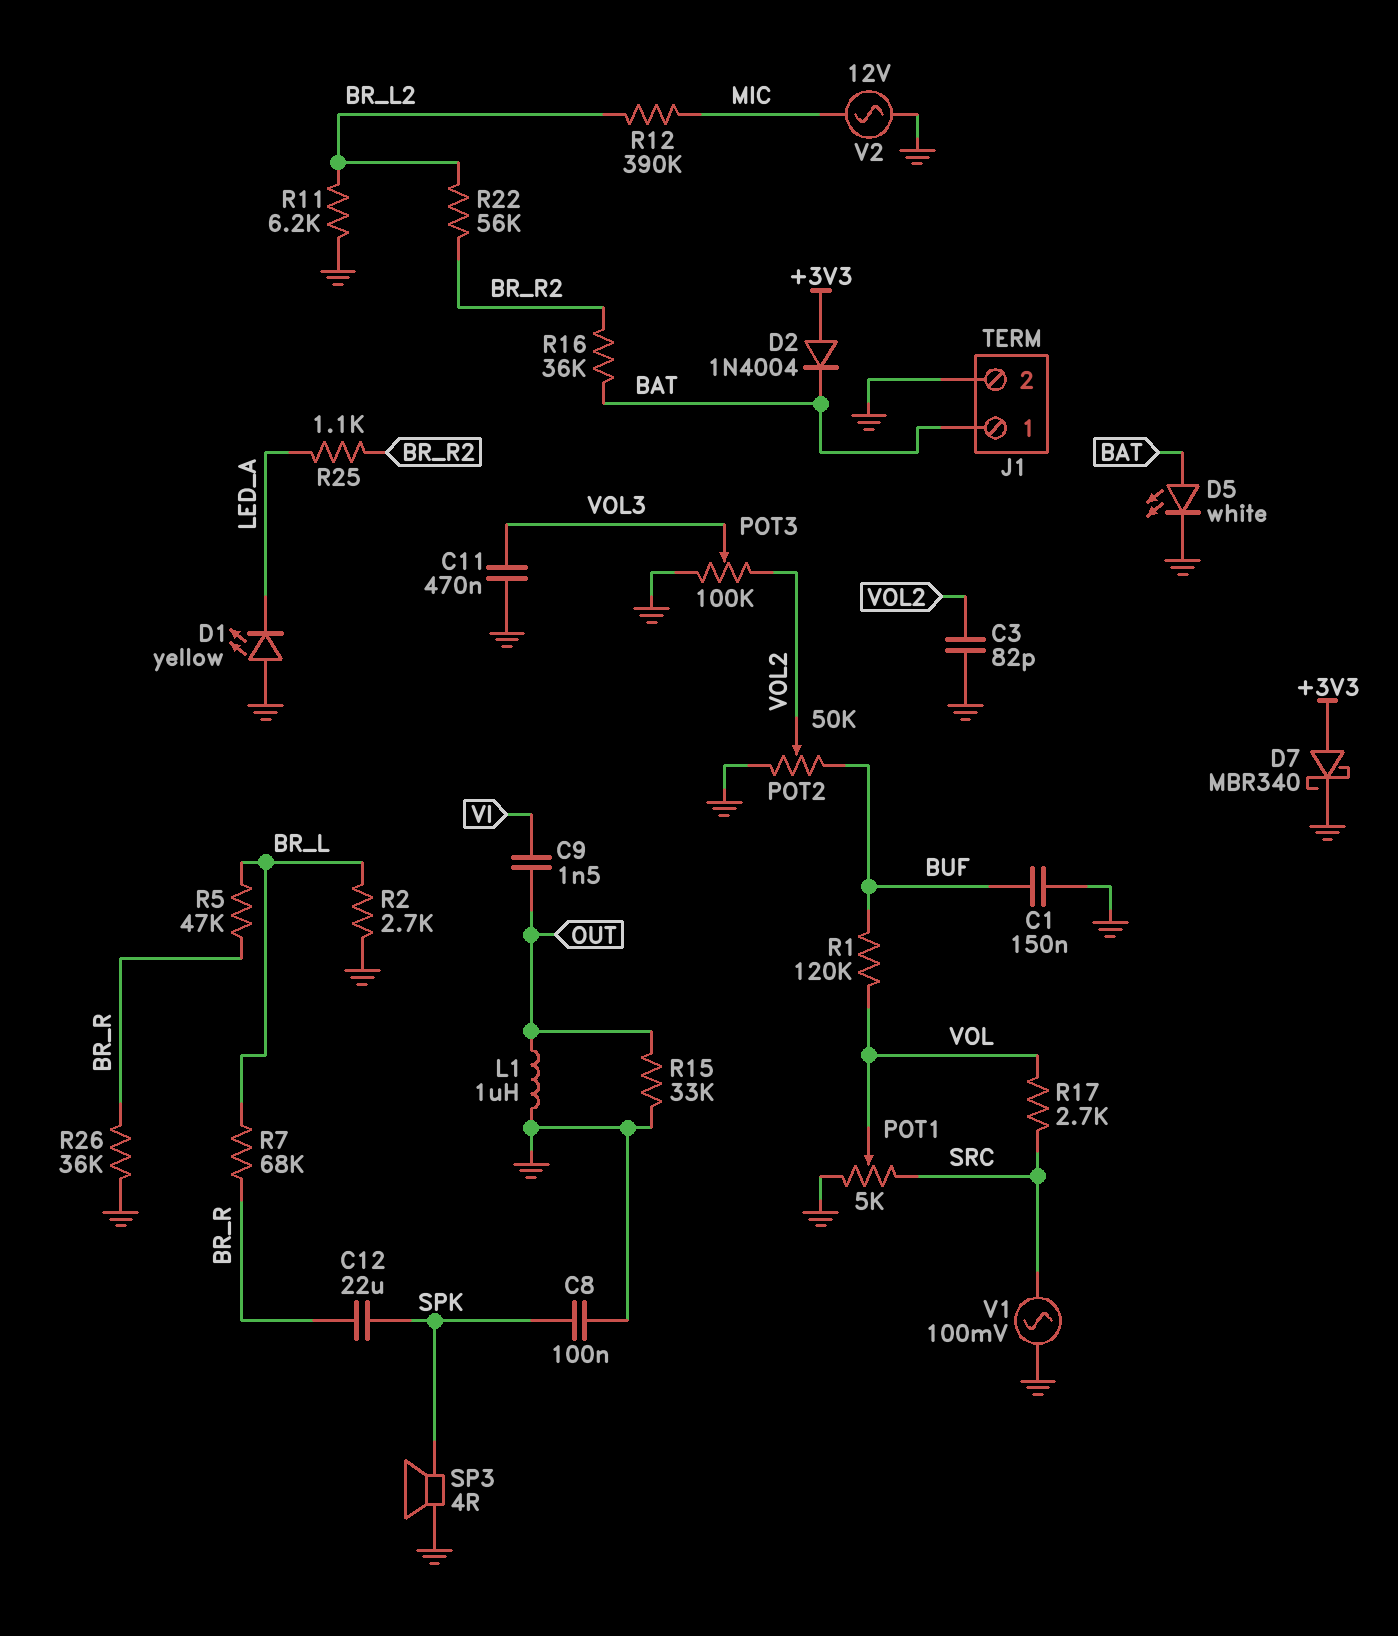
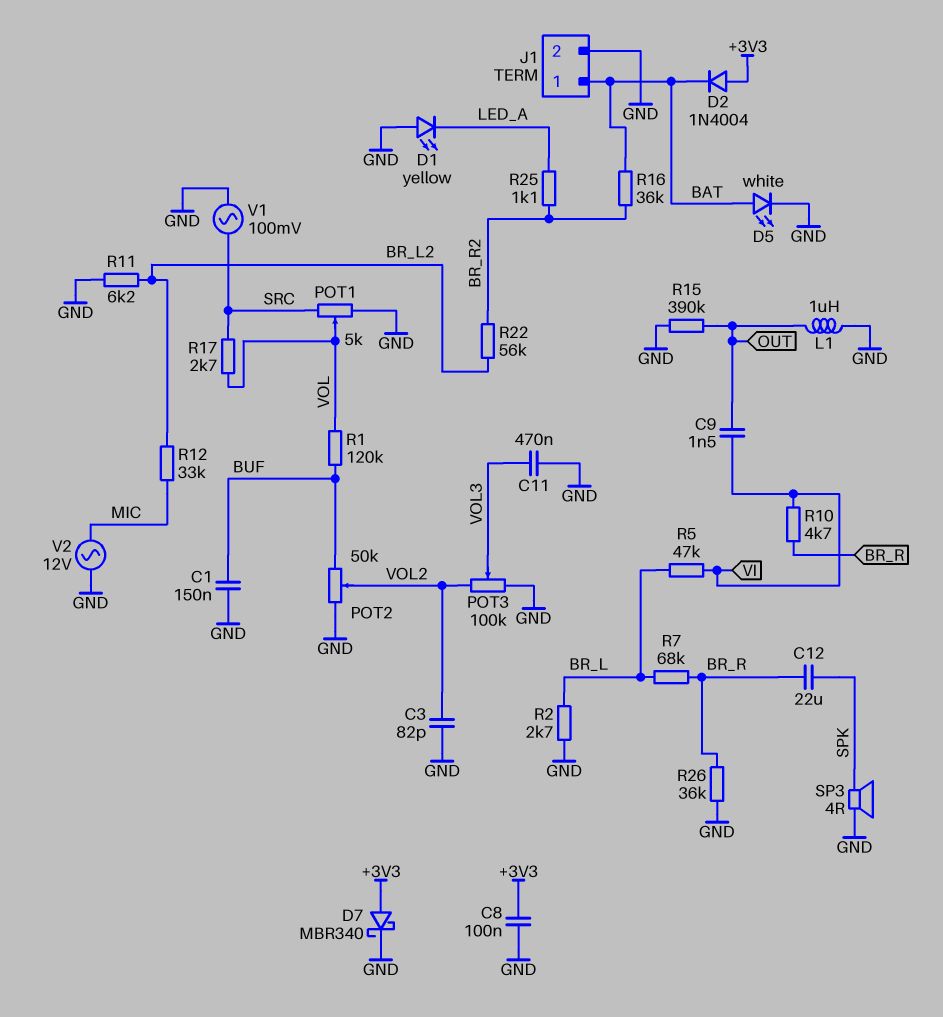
C8: 100nF (GND, SPK) -> 100nF (+3V3, GND)
R5: 47k (BR_L, BR_R) -> 47k (BR_L, VI)
R10: none -> 4.7k (BR_R, VI)
R12: 390k (BR_L2, MIC) -> 33k (BR_L2, MIC)
R15: 33k (GND, OUT) -> 390k (GND, OUT)

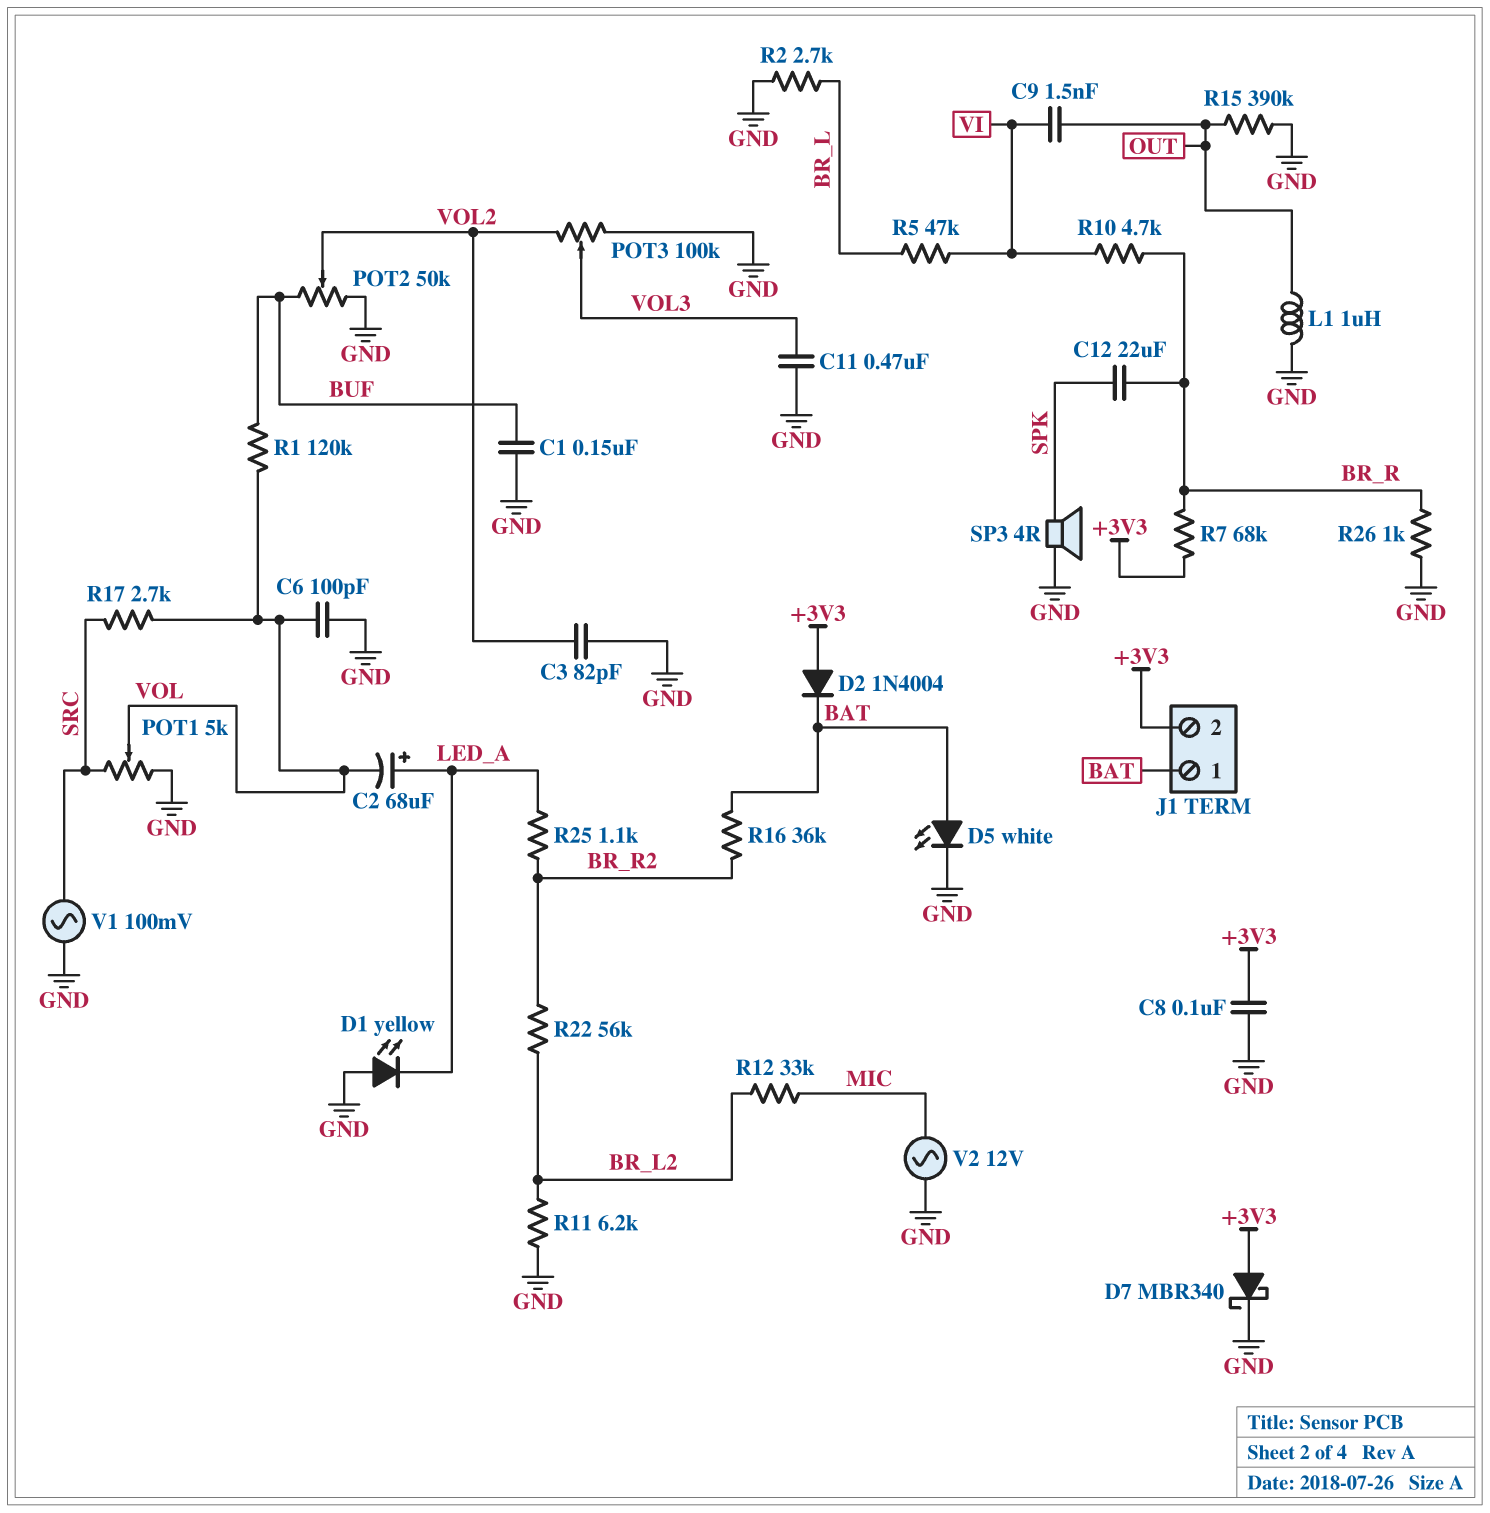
C2: none -> 68uF (plus LED_A, minus VOL)
C6: none -> 100pF (GND, VOL)
J1 pin 2: GND -> +3V3
R7: 68k (BR_L, BR_R) -> 68k (+3V3, BR_R)
R26: 36k (BR_R, GND) -> 1k (BR_R, GND)

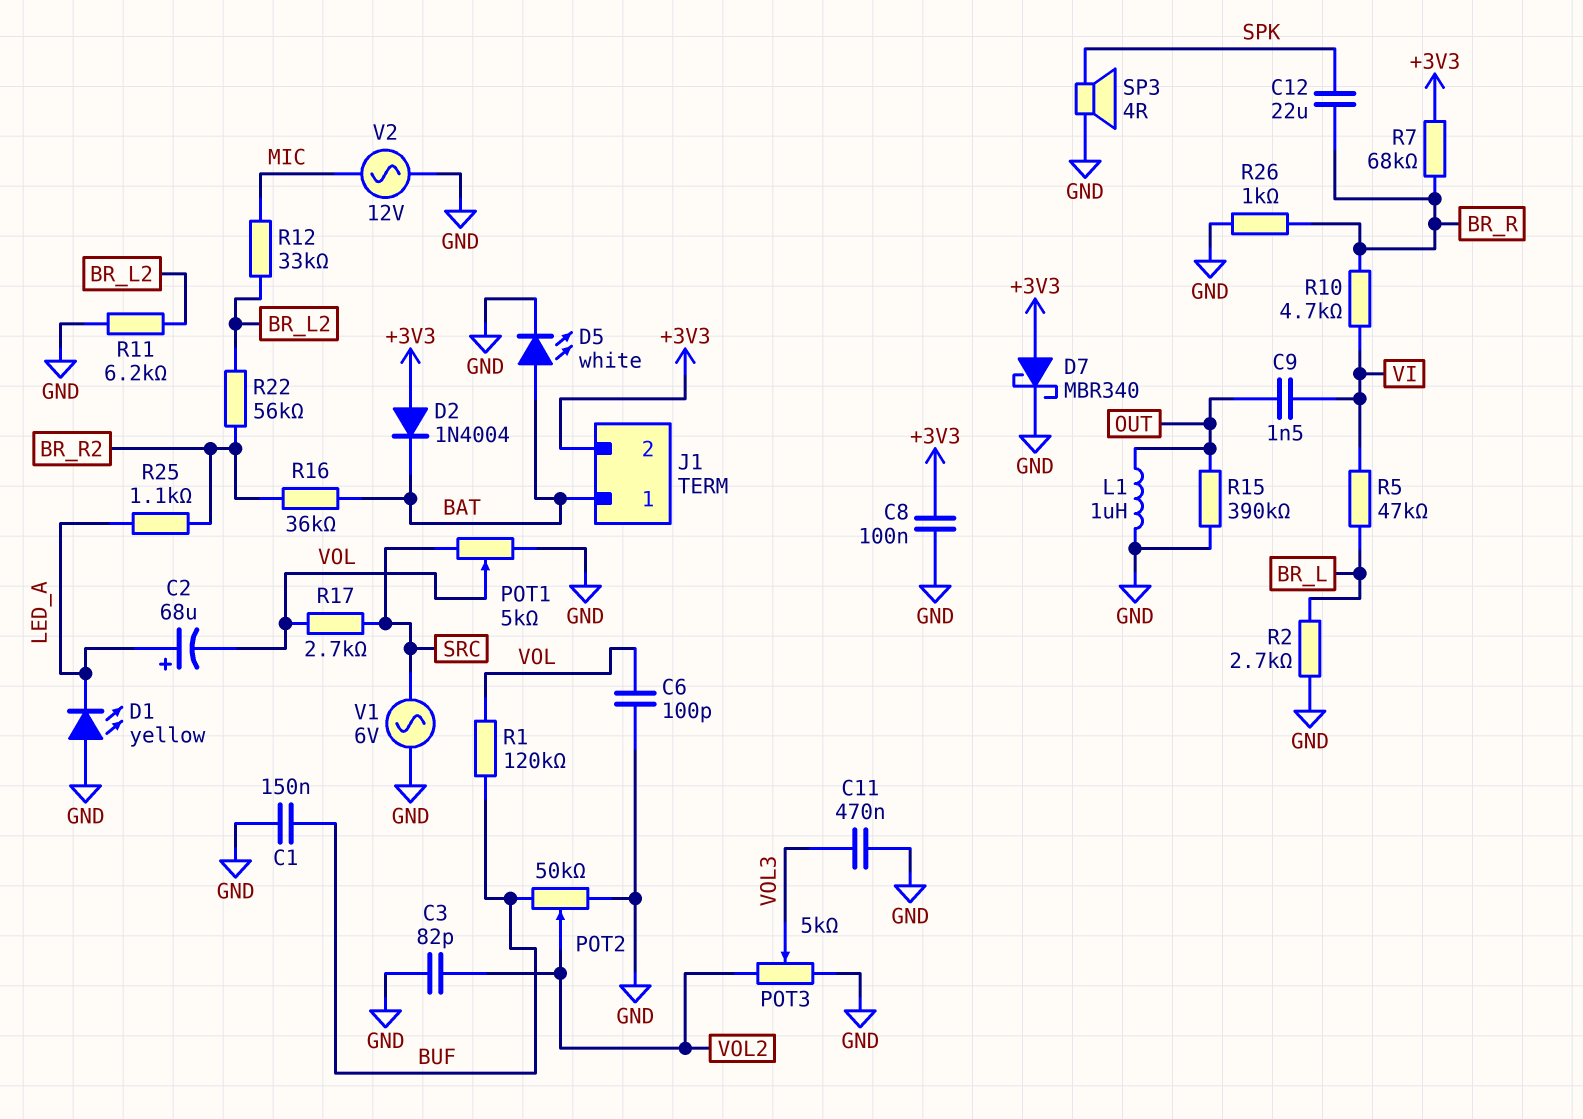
POT3: 100k (GND, VOL2, wiper VOL3) -> 5k (GND, VOL2, wiper VOL3)
V1: AC 100mV (GND, SRC) -> AC 6V (GND, SRC)

